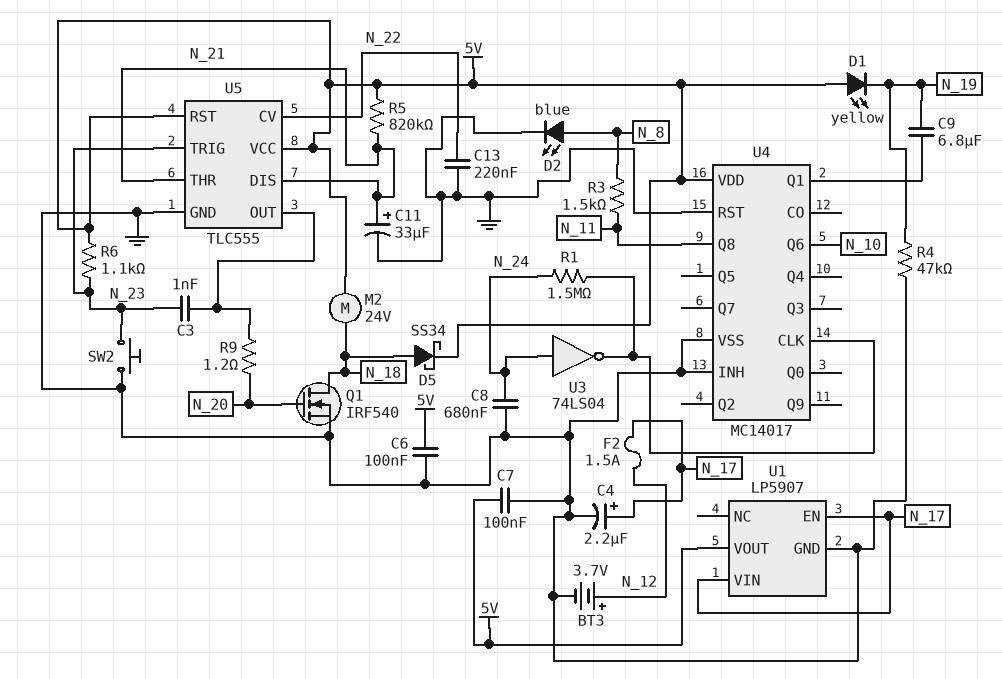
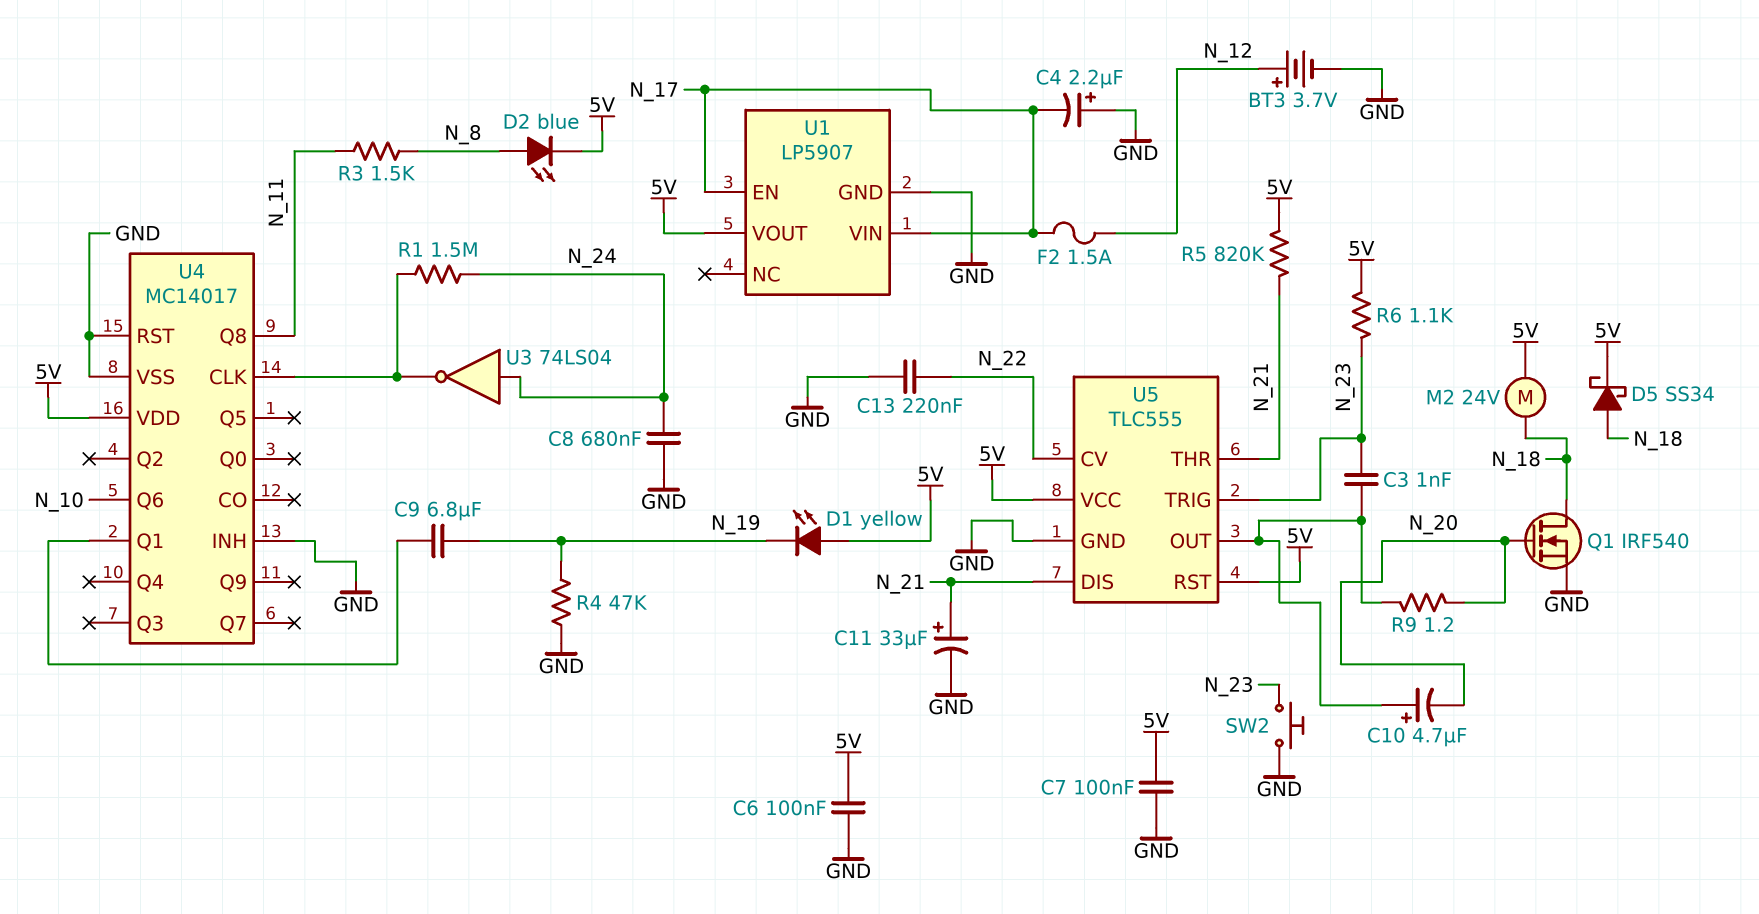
C4: 2.2uF (plus N_17, minus GND) -> 2.2uF (plus GND, minus N_17)
C10: none -> 4.7uF (plus U5/OUT, minus N_20)
D2: LED blue (A N_8, K GND) -> LED blue (A N_8, K 5V)

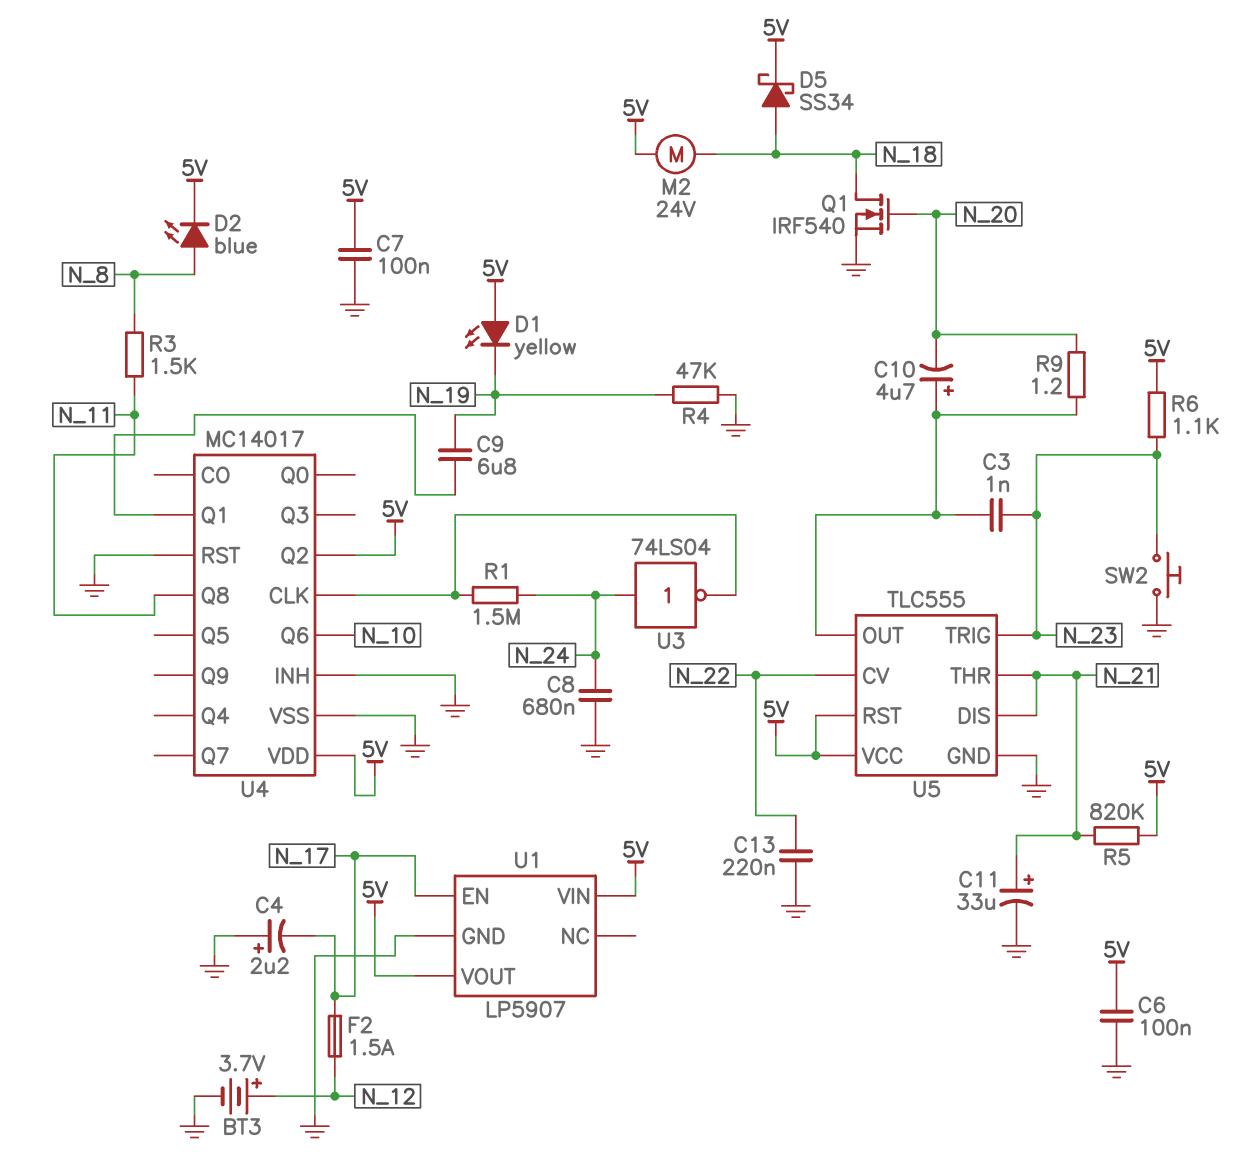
U1 pin VIN: N_17 -> 5V
U4 pin Q2: none -> 5V

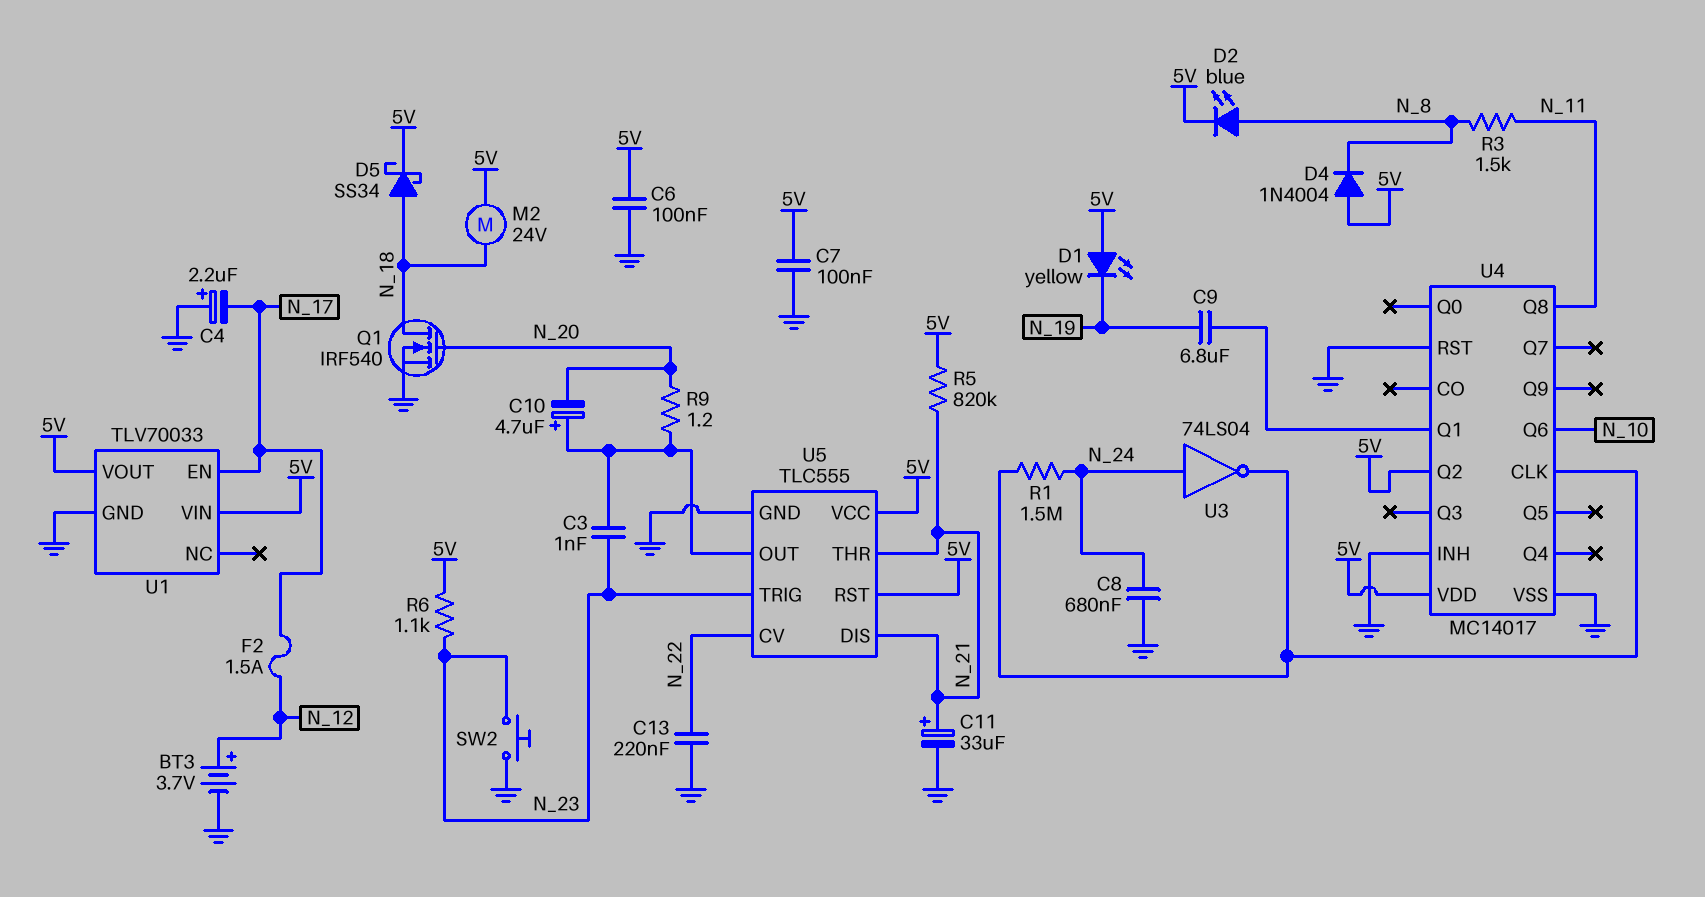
D4: none -> diode 1N4004 (A 5V, K N_8)
R4: 47k (GND, N_19) -> none
U1: LP5907 -> TLV70033

